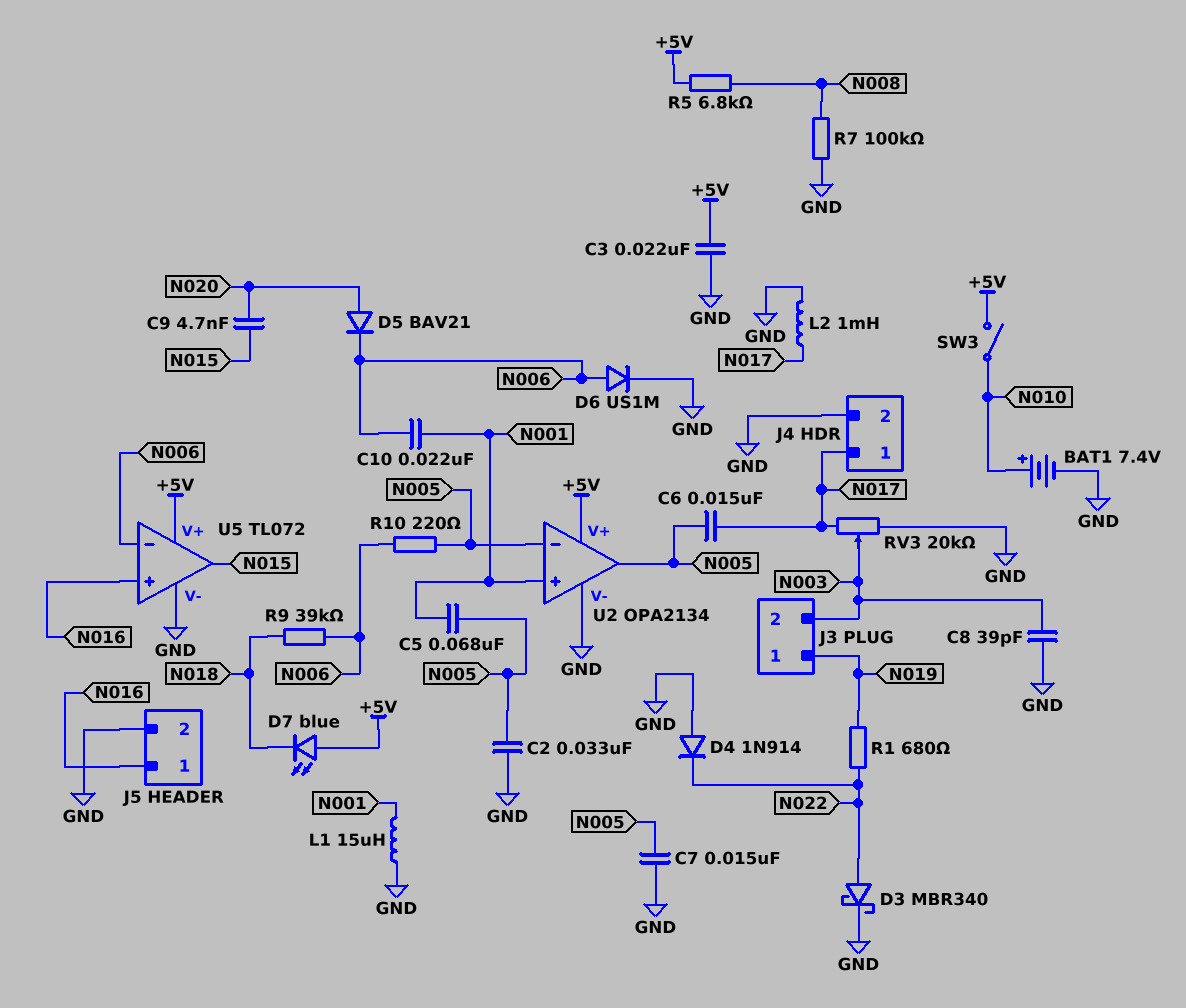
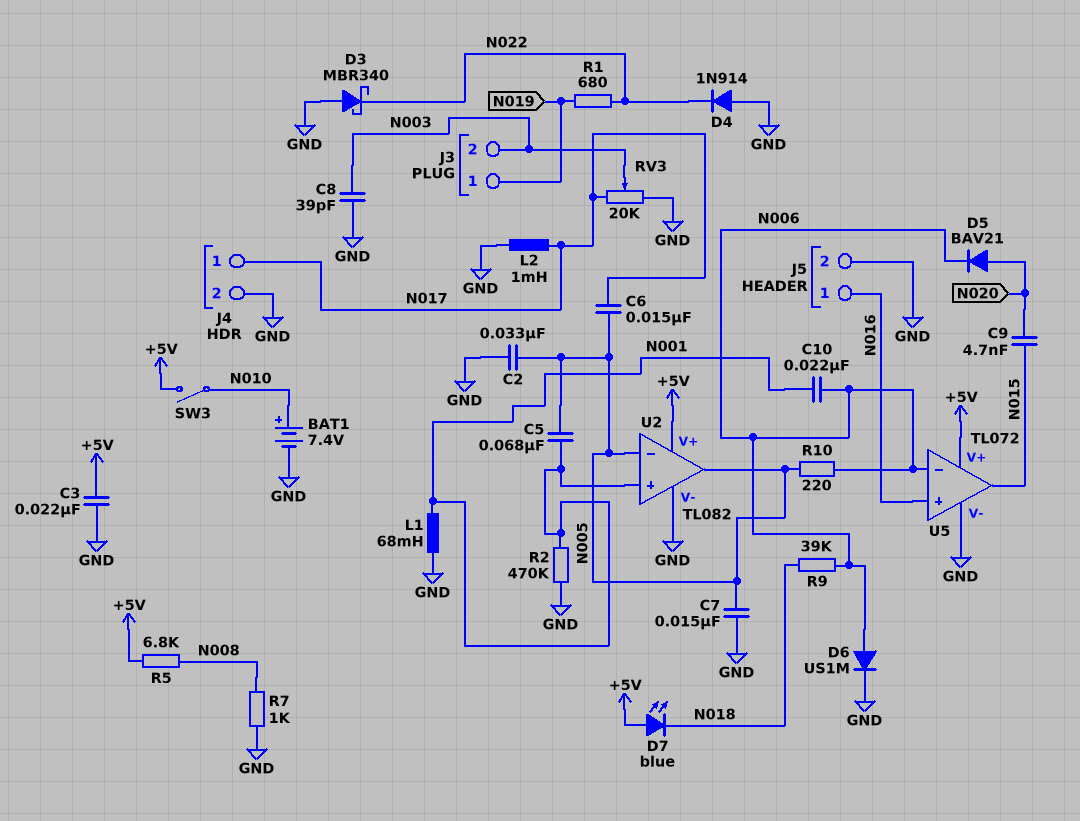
D3: schottky MBR340 (A N022, K GND) -> schottky MBR340 (A GND, K N022)
L1: 15uH (GND, N001) -> 68mH (GND, N001)
R2: none -> 470k (GND, N001)
R7: 100k (GND, N008) -> 1k (GND, N008)
U2: OPA2134 -> TL082

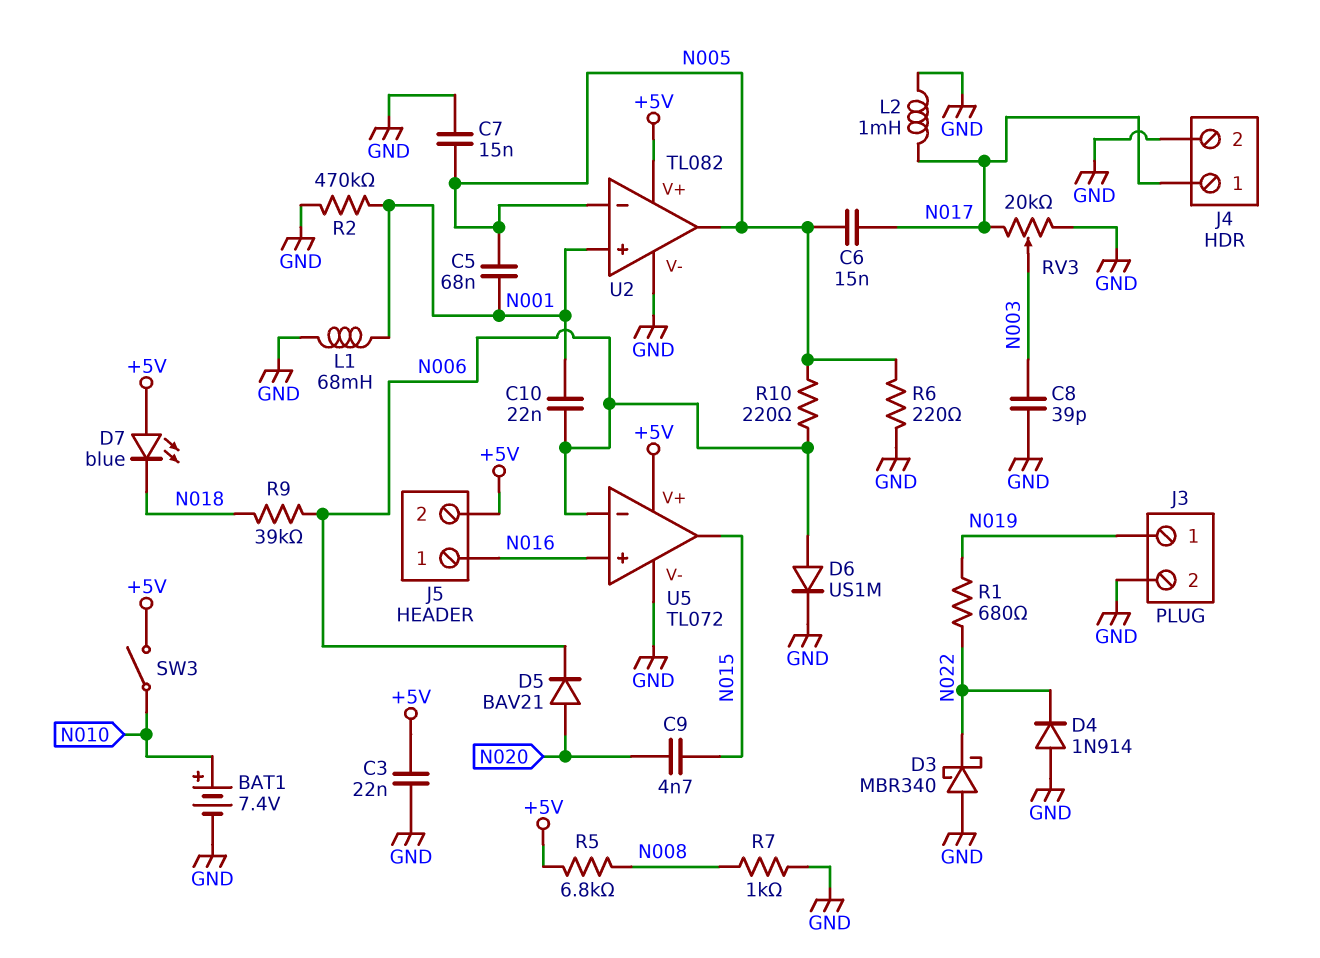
C2: 33nF (GND, N005) -> none
J3 pin 2: N003 -> GND
J5 pin 2: GND -> +5V
R6: none -> 220 (GND, N005)

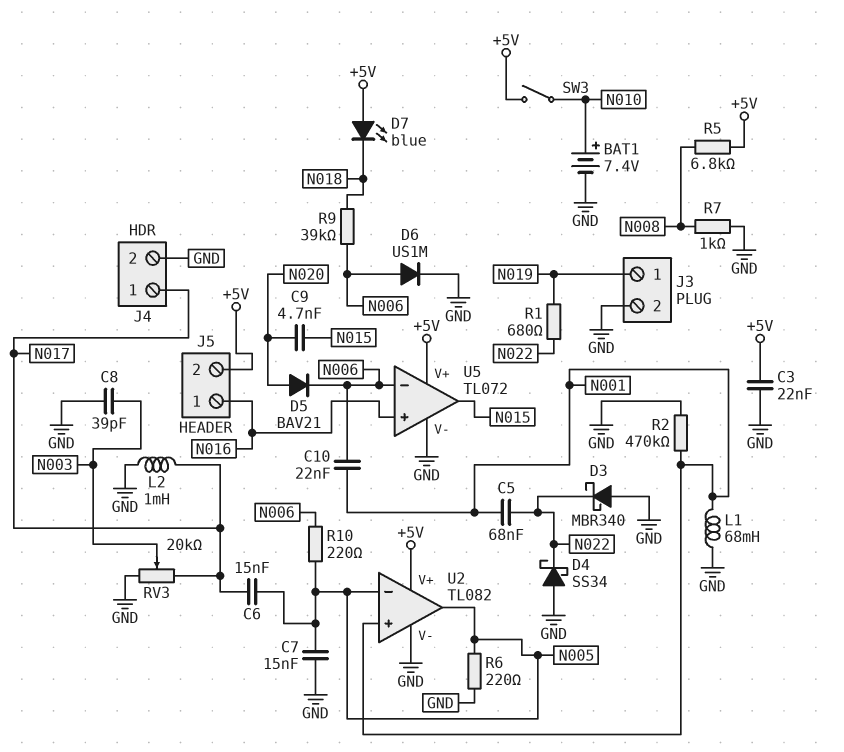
C5: 68nF (N001, N005) -> 68nF (N001, N022)
D4: diode 1N914 (A GND, K N022) -> schottky SS34 (A GND, K N022)

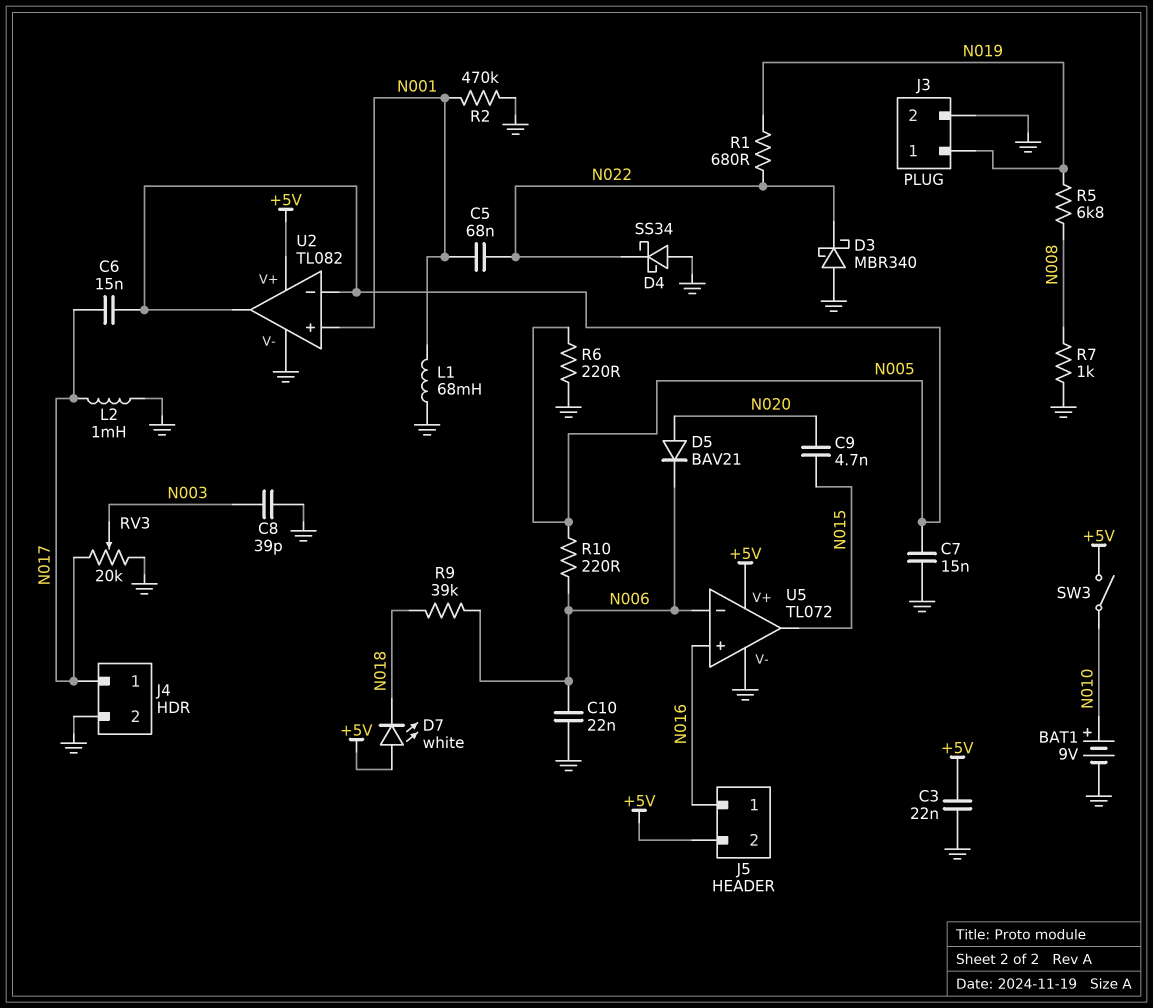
BAT1: 7.4V (plus N010, minus GND) -> 9V (plus N010, minus GND)
C10: 22nF (N001, N006) -> 22nF (GND, N006)
D6: diode US1M (A N006, K GND) -> none
D7: LED blue (A +5V, K N018) -> LED white (A +5V, K N018)
R5: 6.8k (+5V, N008) -> 6.8k (N008, N019)

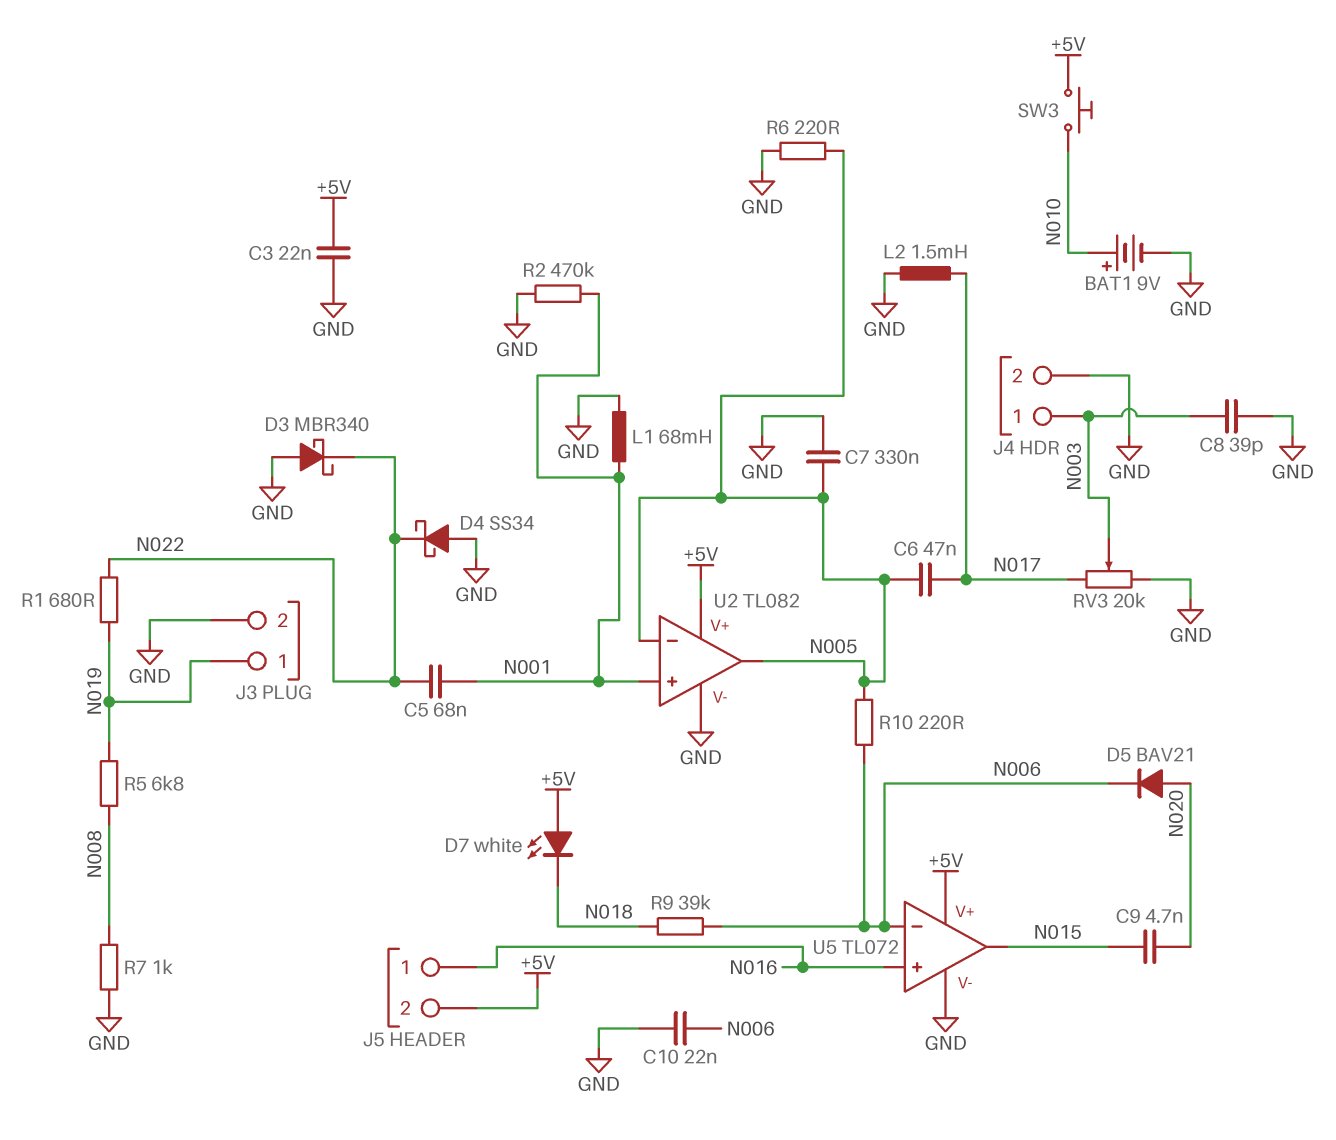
C6: 15nF (N005, N017) -> 47nF (N005, N017)
C7: 15nF (GND, N005) -> 330nF (GND, N005)
J4 pin 1: N017 -> N003
L2: 1mH (GND, N017) -> 1.5mH (GND, N017)
SW3: switch (+5V, N010) -> button (+5V, N010)

